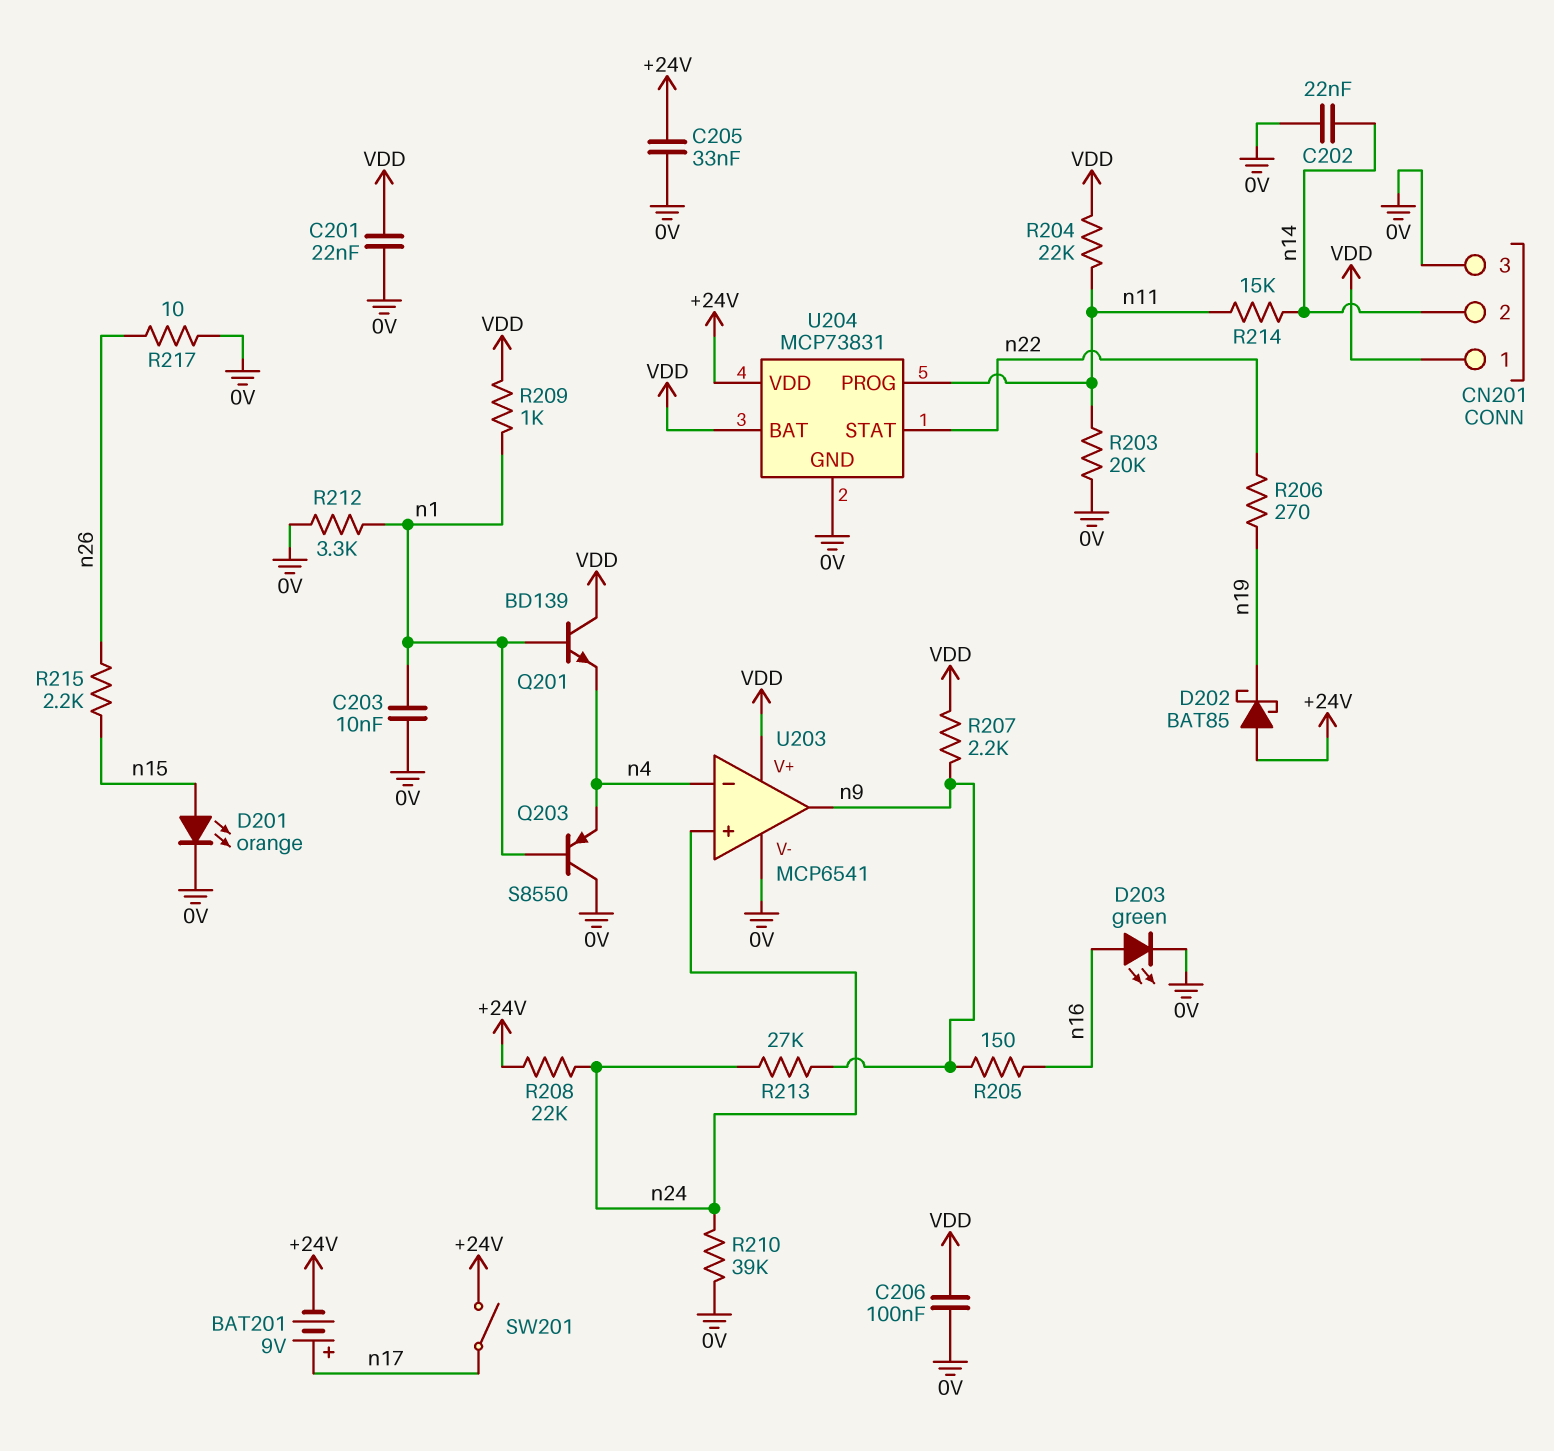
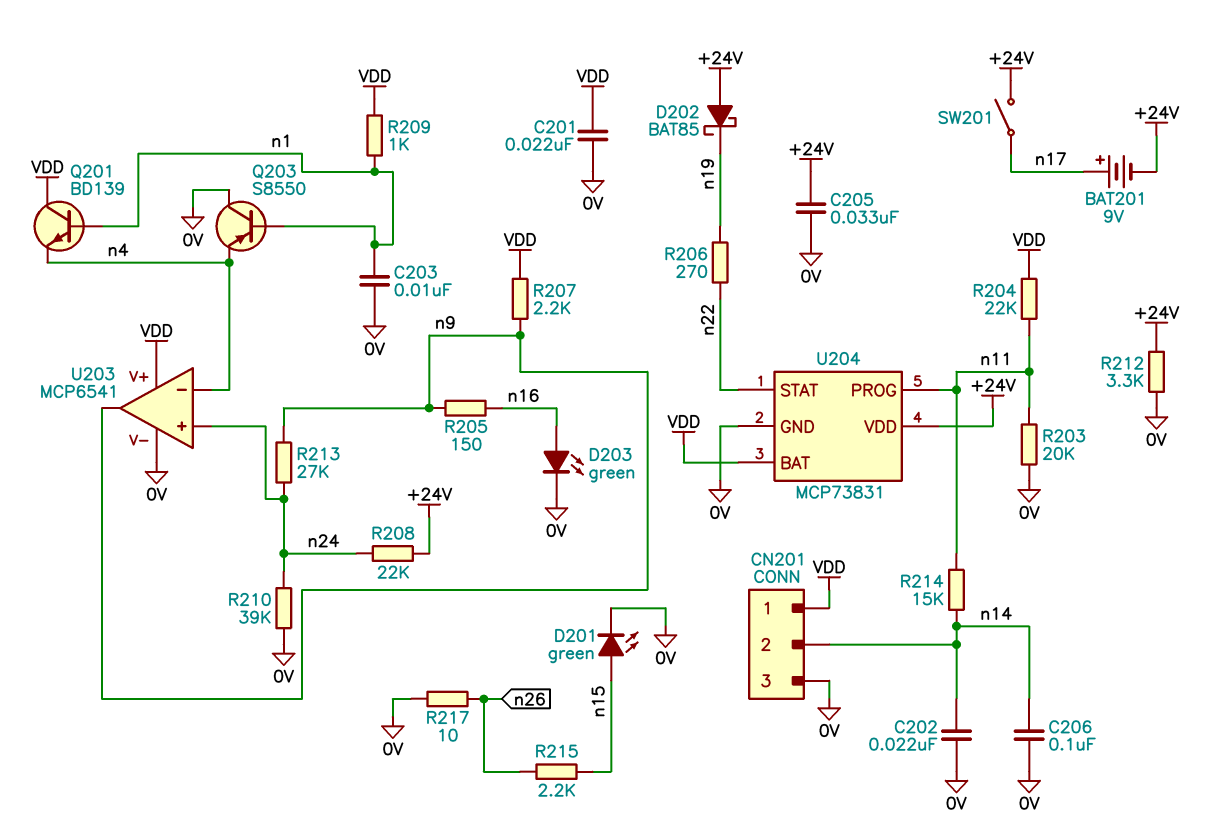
C206: 100nF (0V, VDD) -> 100nF (0V, n14)
D201: LED orange (A n15, K 0V) -> LED green (A n15, K 0V)
R212: 3.3k (0V, n1) -> 3.3k (+24V, 0V)

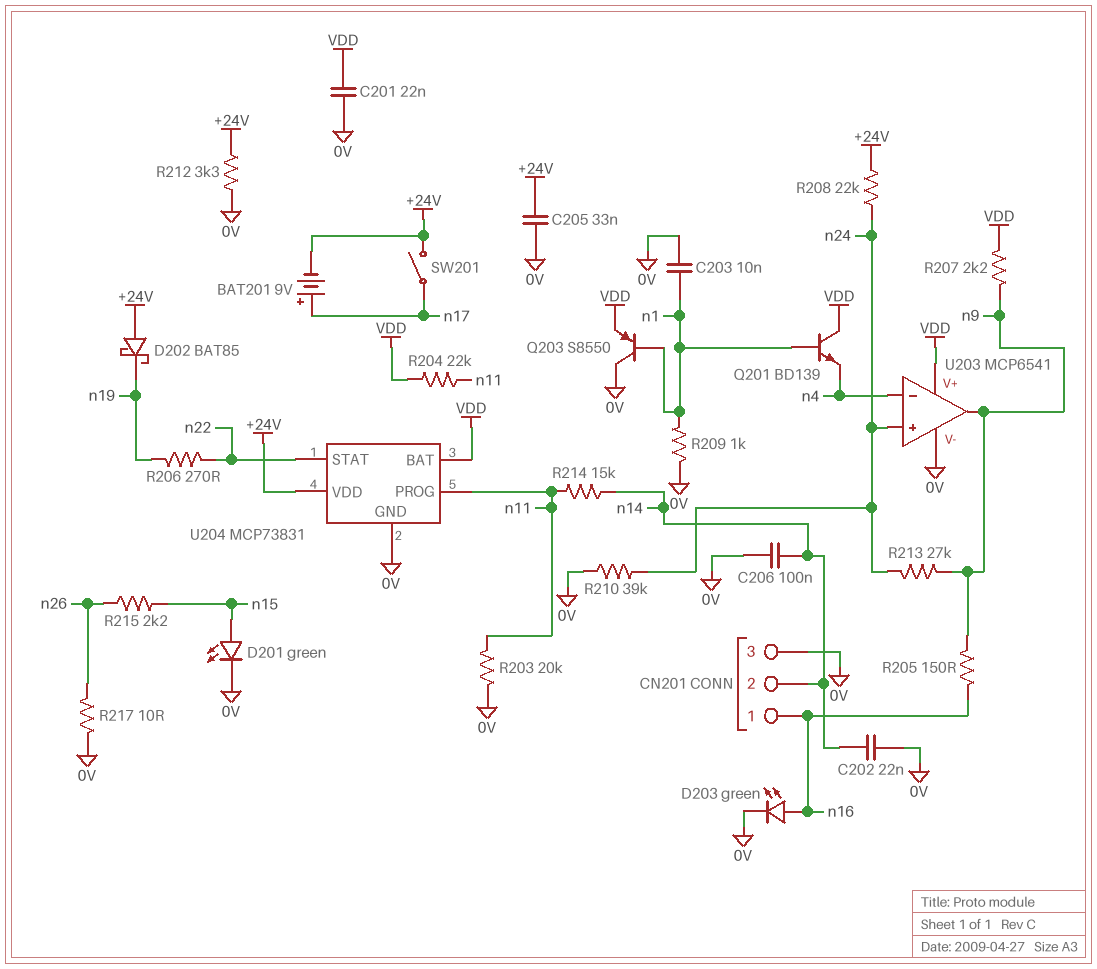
CN201 pin 1: VDD -> n16
Q203: PNP S8550 (B n1, C 0V, E n4) -> PNP S8550 (B n1, C 0V, E VDD)
R209: 1k (VDD, n1) -> 1k (0V, n1)

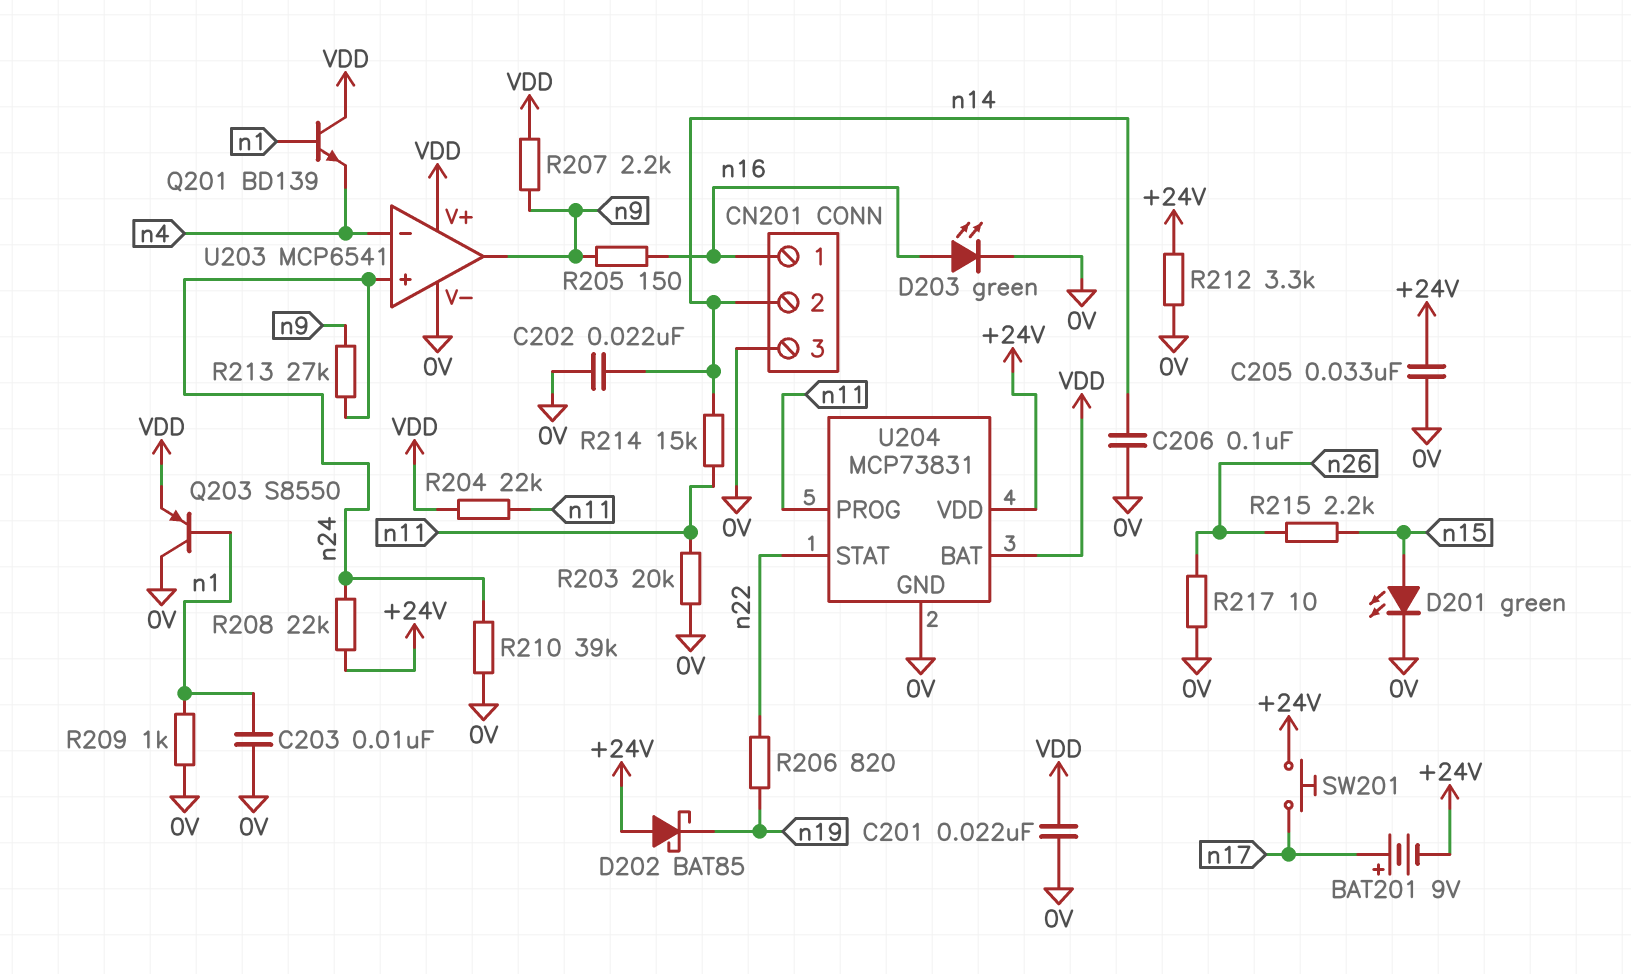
R206: 270 (n19, n22) -> 820 (n19, n22)
SW201: switch (+24V, n17) -> button (+24V, n17)

